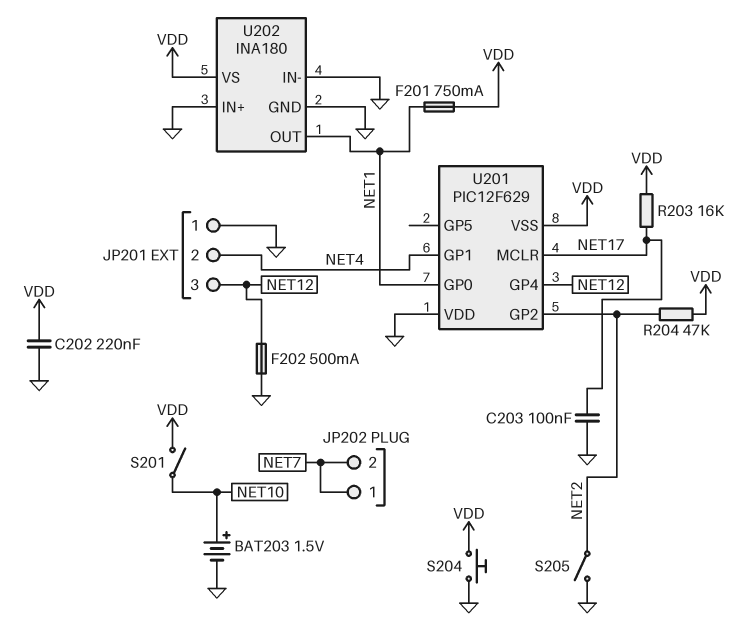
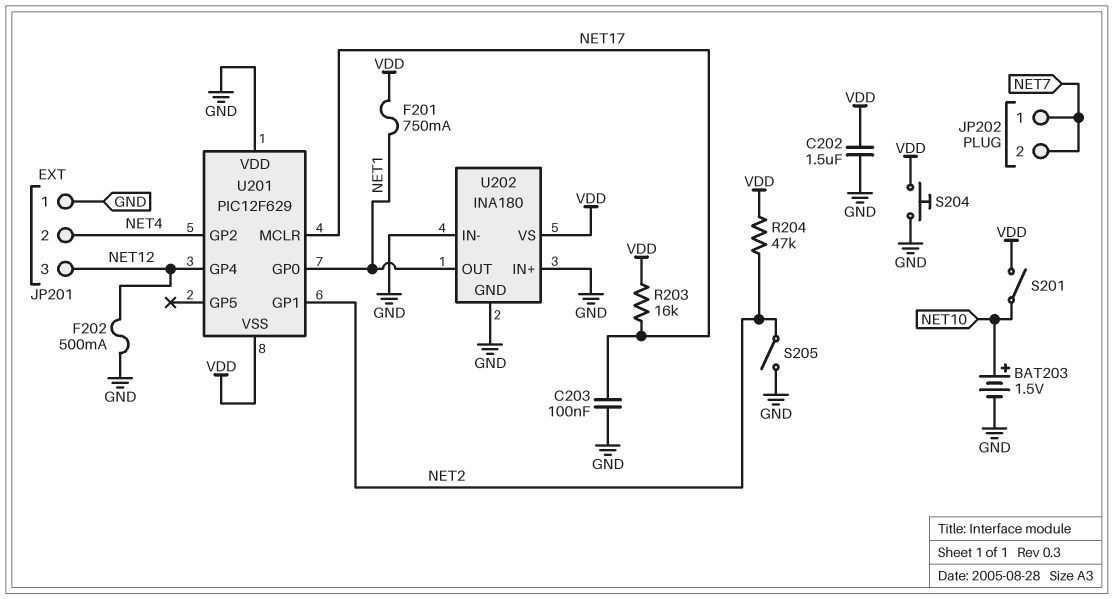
C202: 220nF (GND, VDD) -> 1.5uF (GND, VDD)
U201 pin GP1: NET4 -> NET2
U201 pin GP2: NET2 -> NET4

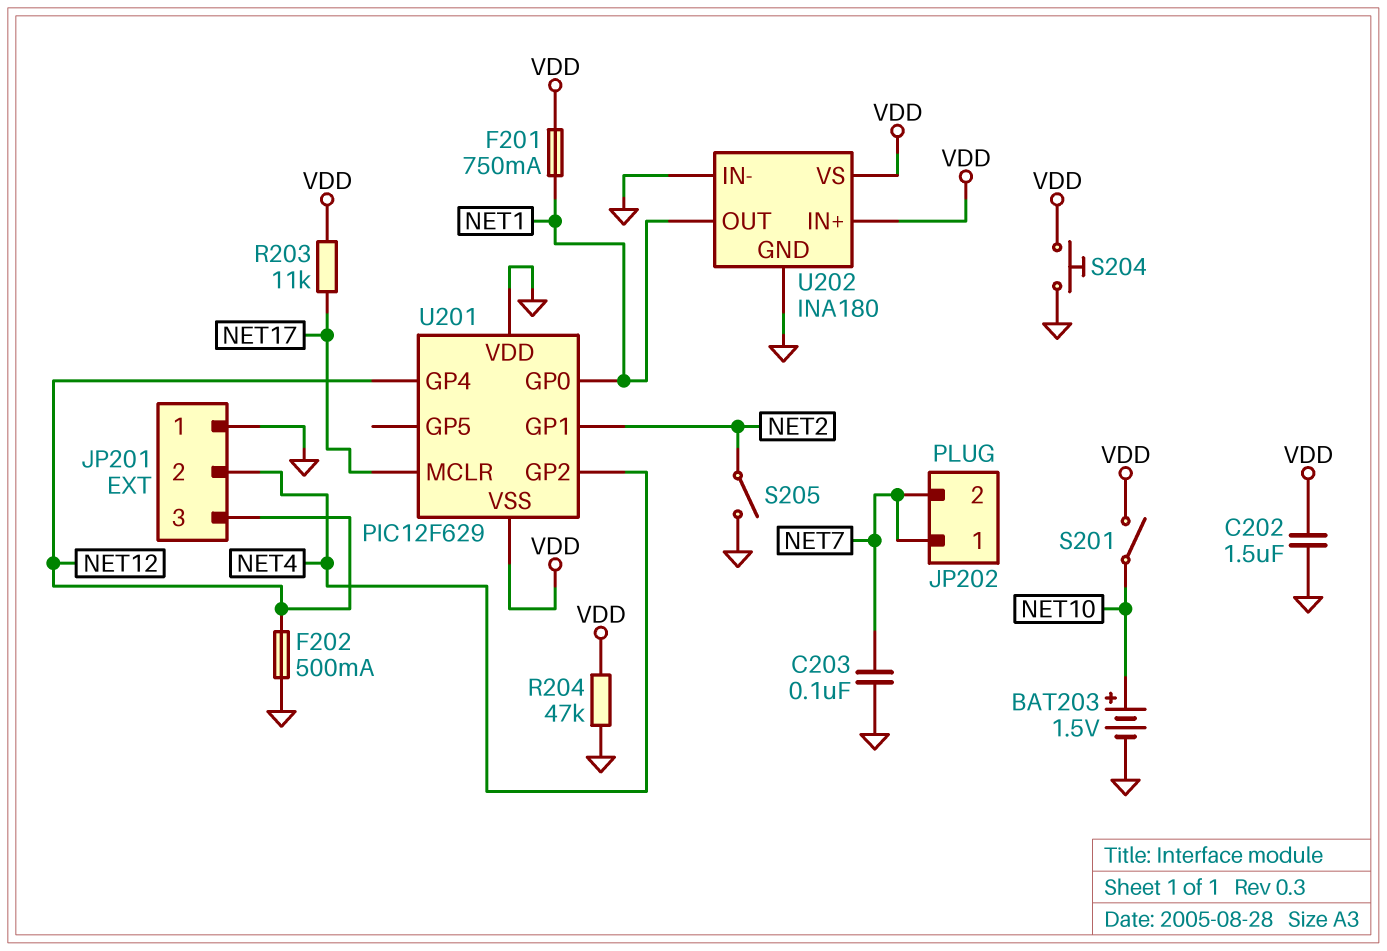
C203: 100nF (GND, NET17) -> 100nF (GND, NET7)
R203: 16k (NET17, VDD) -> 11k (NET17, VDD)
R204: 47k (NET2, VDD) -> 47k (GND, VDD)
U202 pin IN+: GND -> VDD

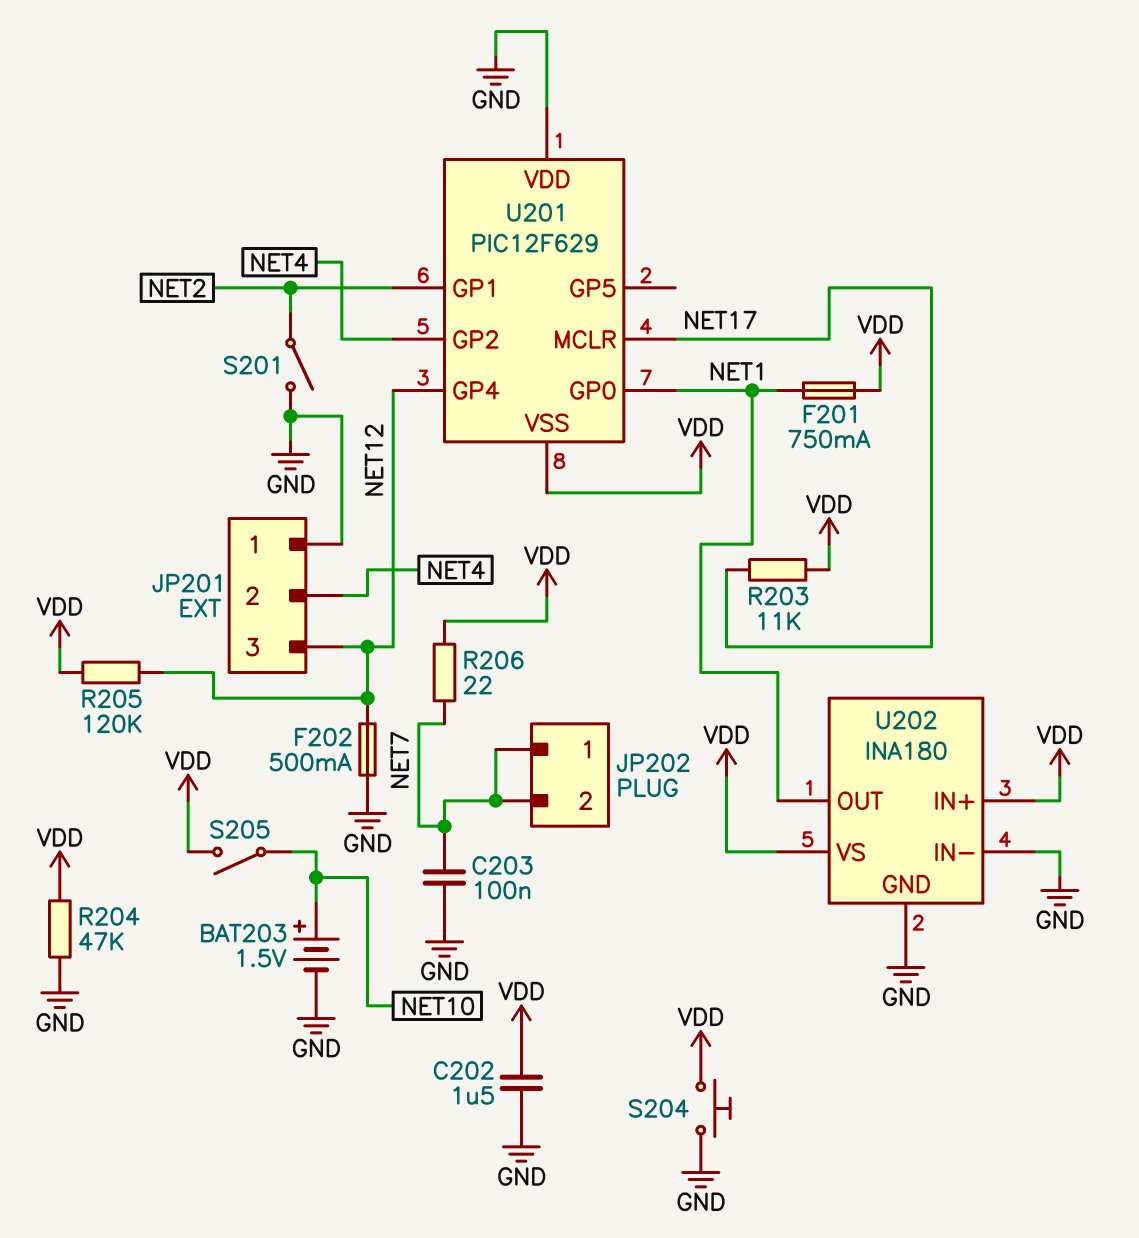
R205: none -> 120k (NET12, VDD)
R206: none -> 22 (NET7, VDD)
S201: switch (NET10, VDD) -> switch (GND, NET2)
S205: switch (GND, NET2) -> switch (NET10, VDD)

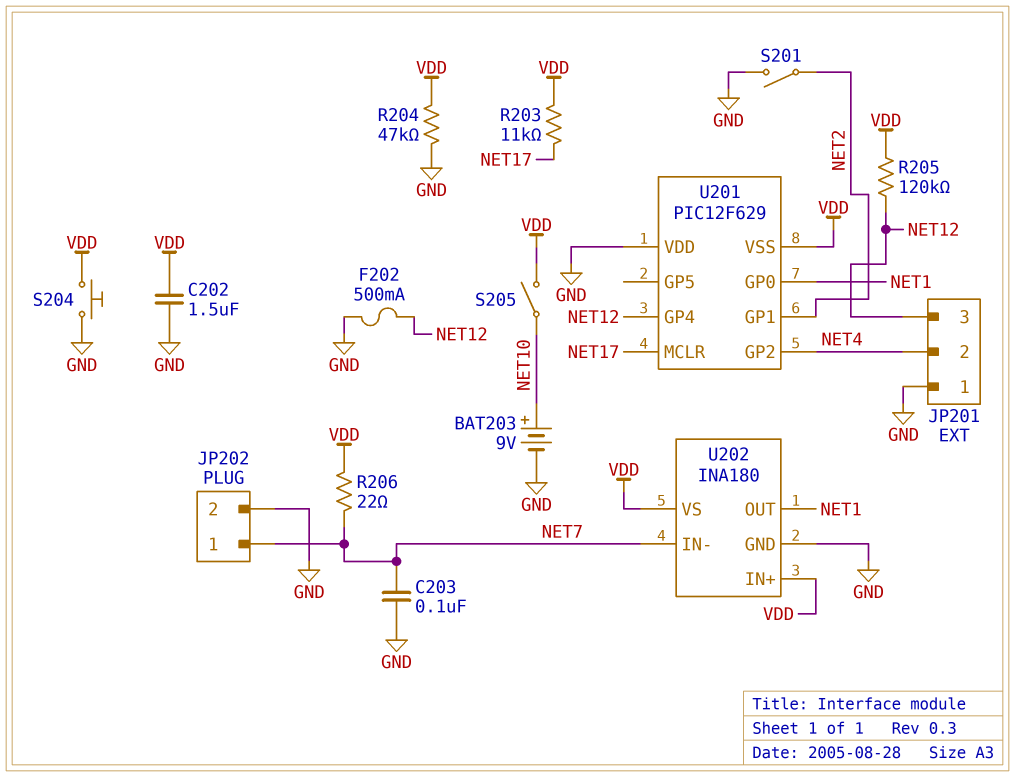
BAT203: 1.5V (plus NET10, minus GND) -> 9V (plus NET10, minus GND)
F201: 750mA (NET1, VDD) -> none
JP202 pin 2: NET7 -> GND
U202 pin IN-: GND -> NET7

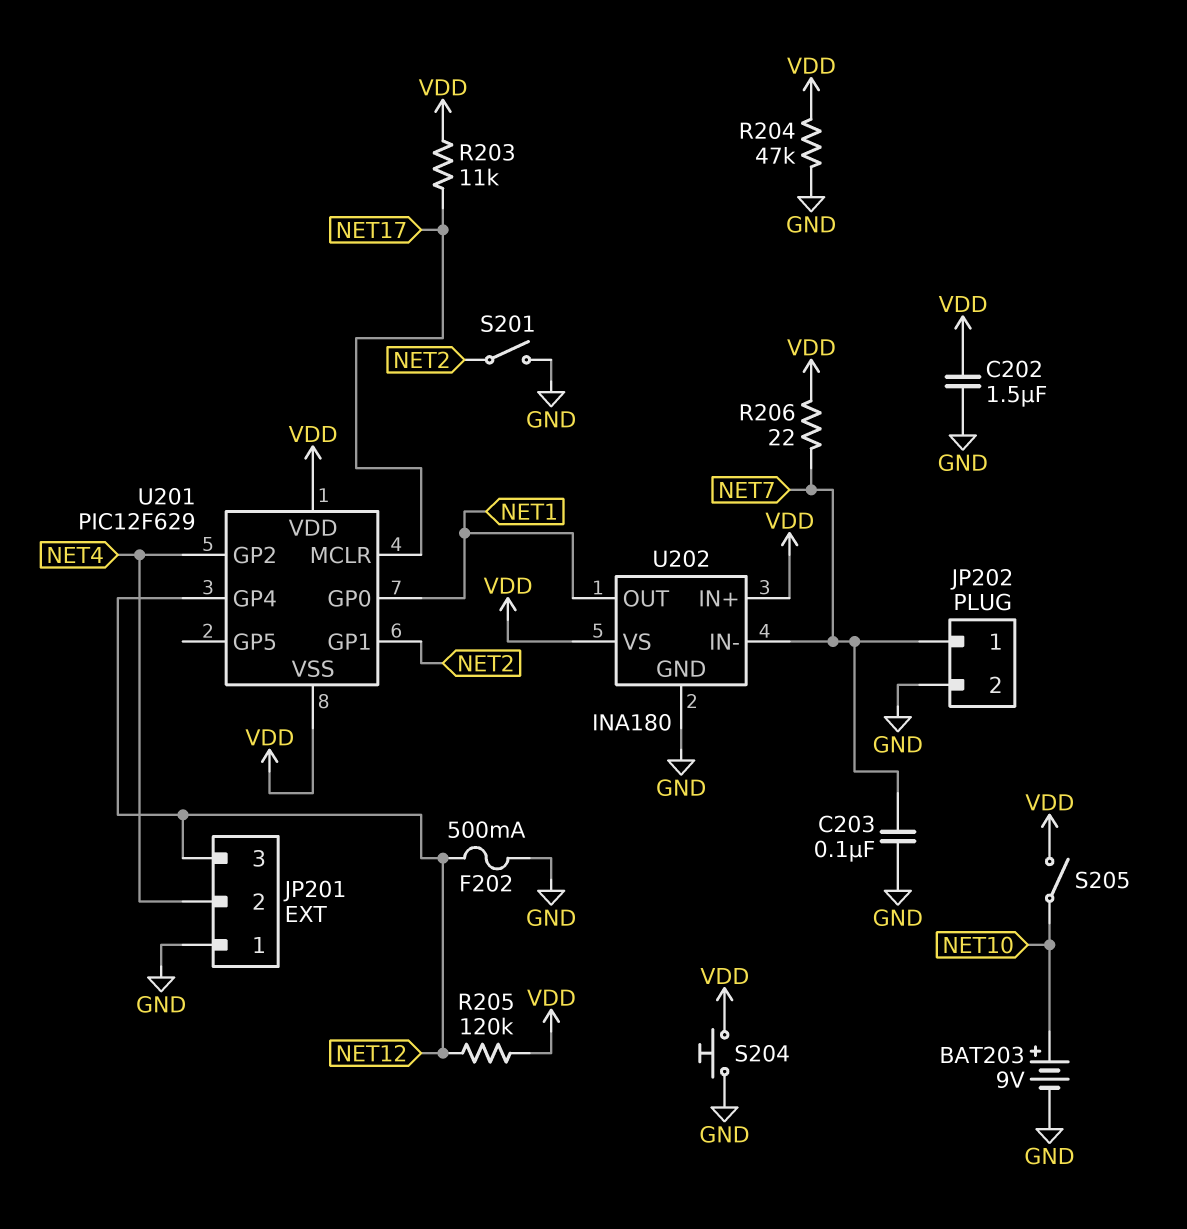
U201 pin VDD: GND -> VDD

